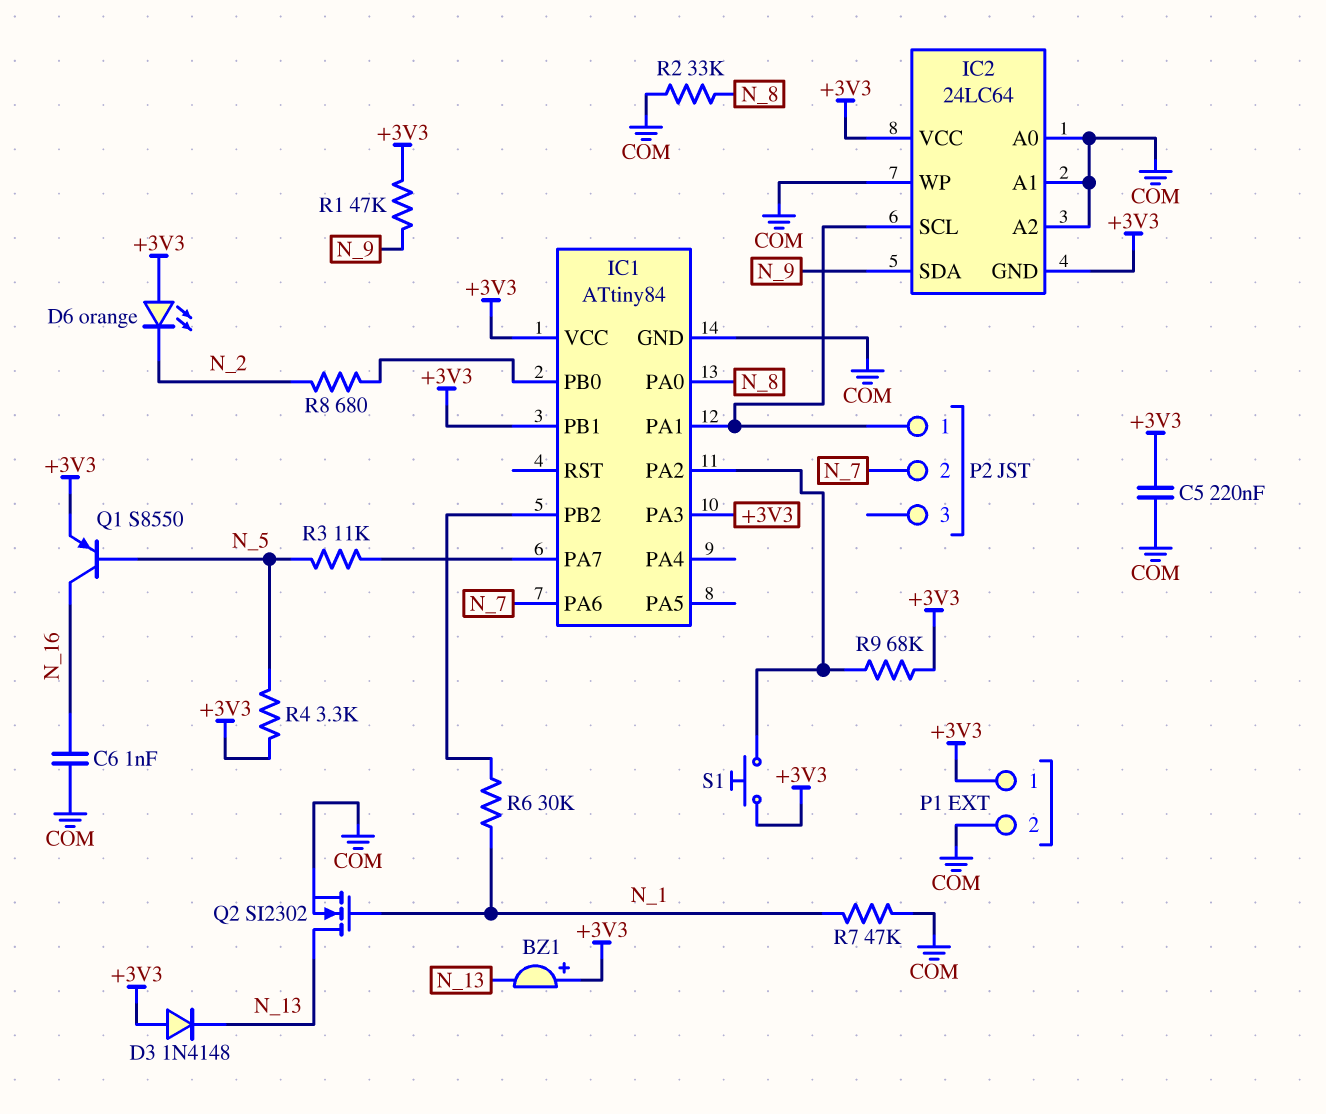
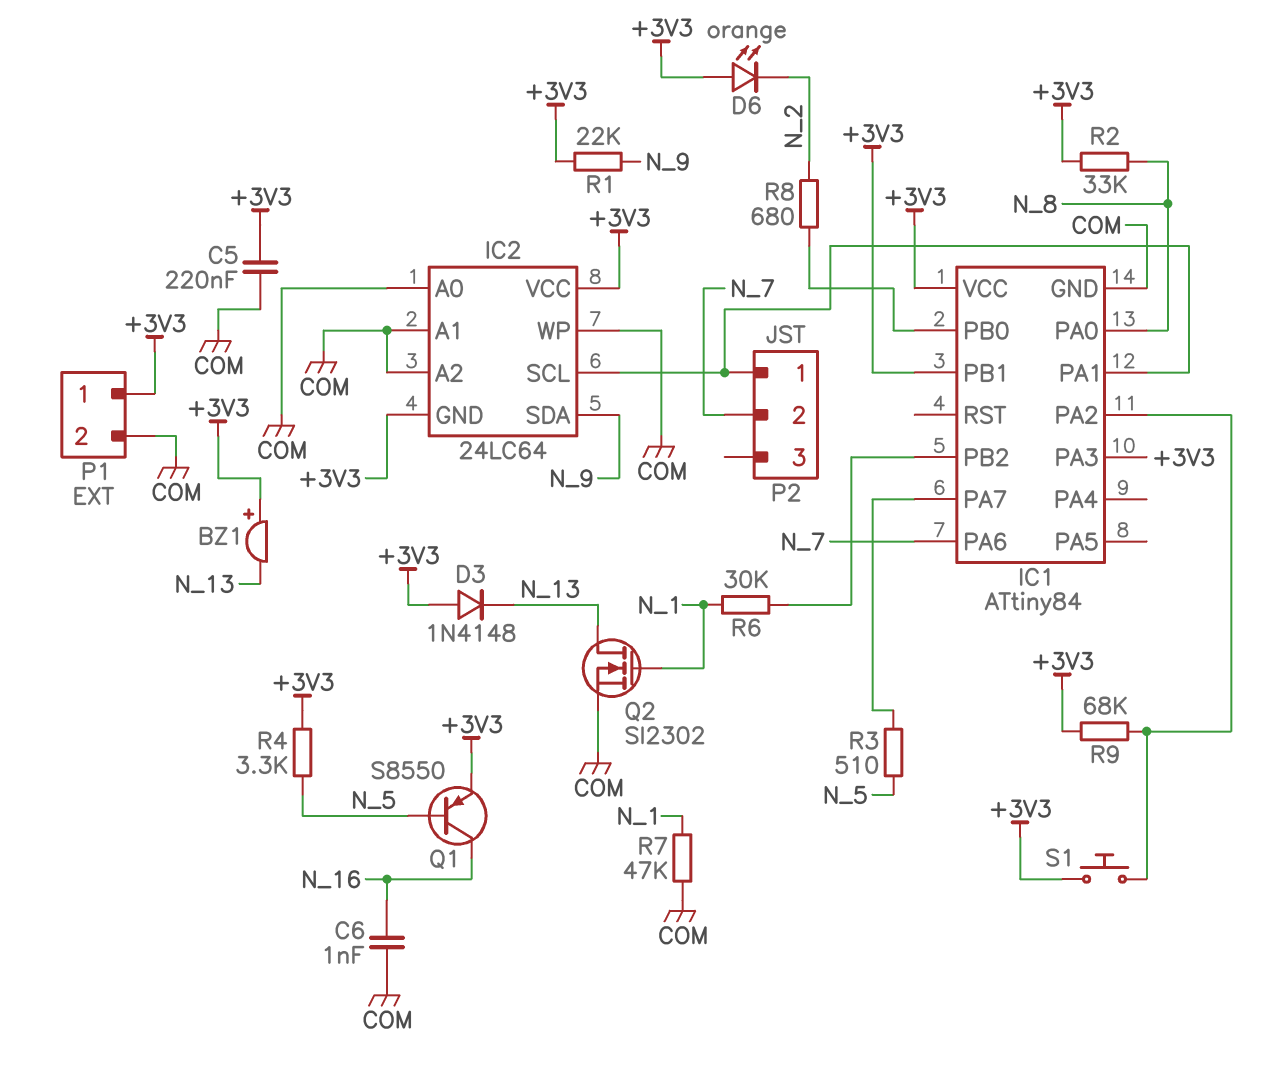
R1: 47k (+3V3, N_9) -> 22k (+3V3, N_9)
R2: 33k (COM, N_8) -> 33k (+3V3, N_8)
R3: 11k (IC1/PA7, N_5) -> 510 (IC1/PA7, N_5)

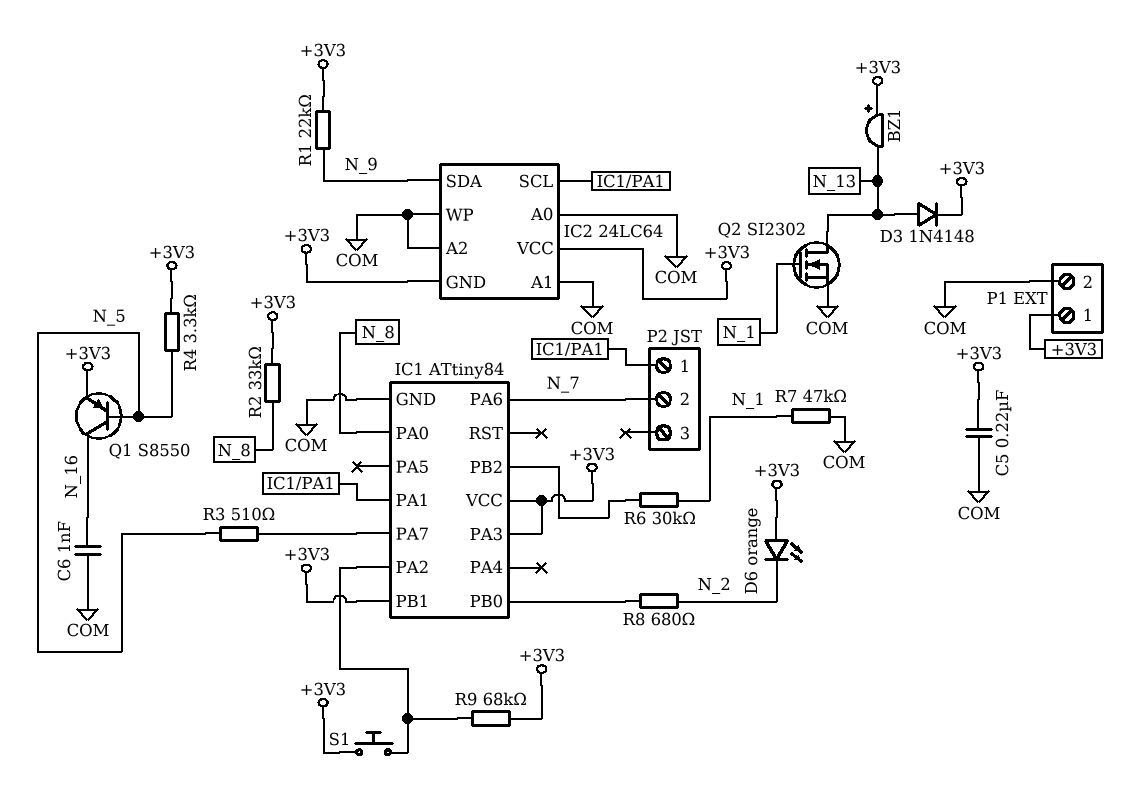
D3: diode 1N4148 (A +3V3, K N_13) -> diode 1N4148 (A N_13, K +3V3)

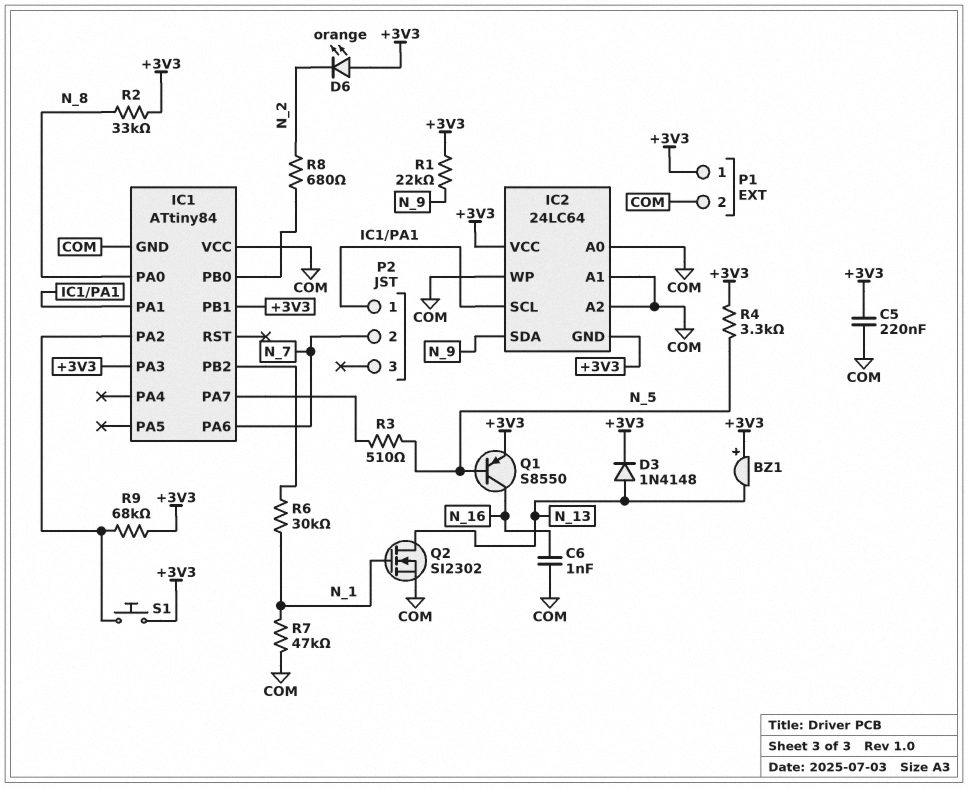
IC1 pin VCC: +3V3 -> COM

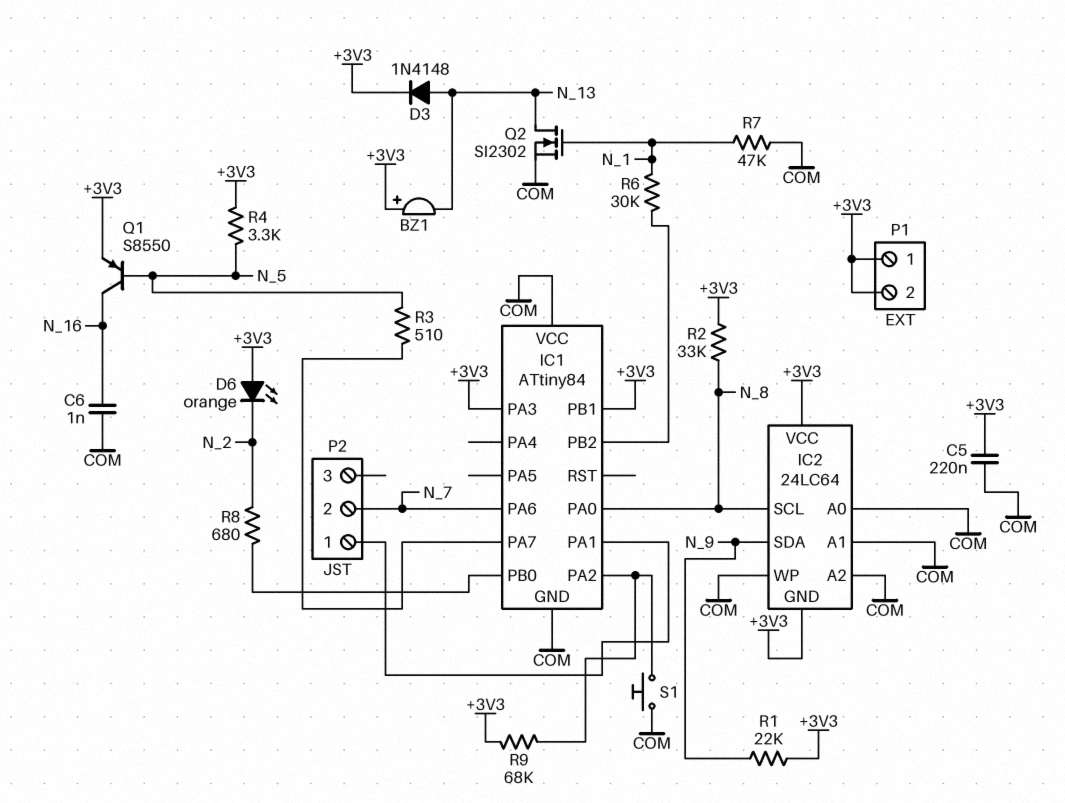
IC2 pin SCL: IC1/PA1 -> N_8
P1 pin 2: COM -> +3V3
S1: button (+3V3, IC1/PA2) -> button (COM, IC1/PA2)

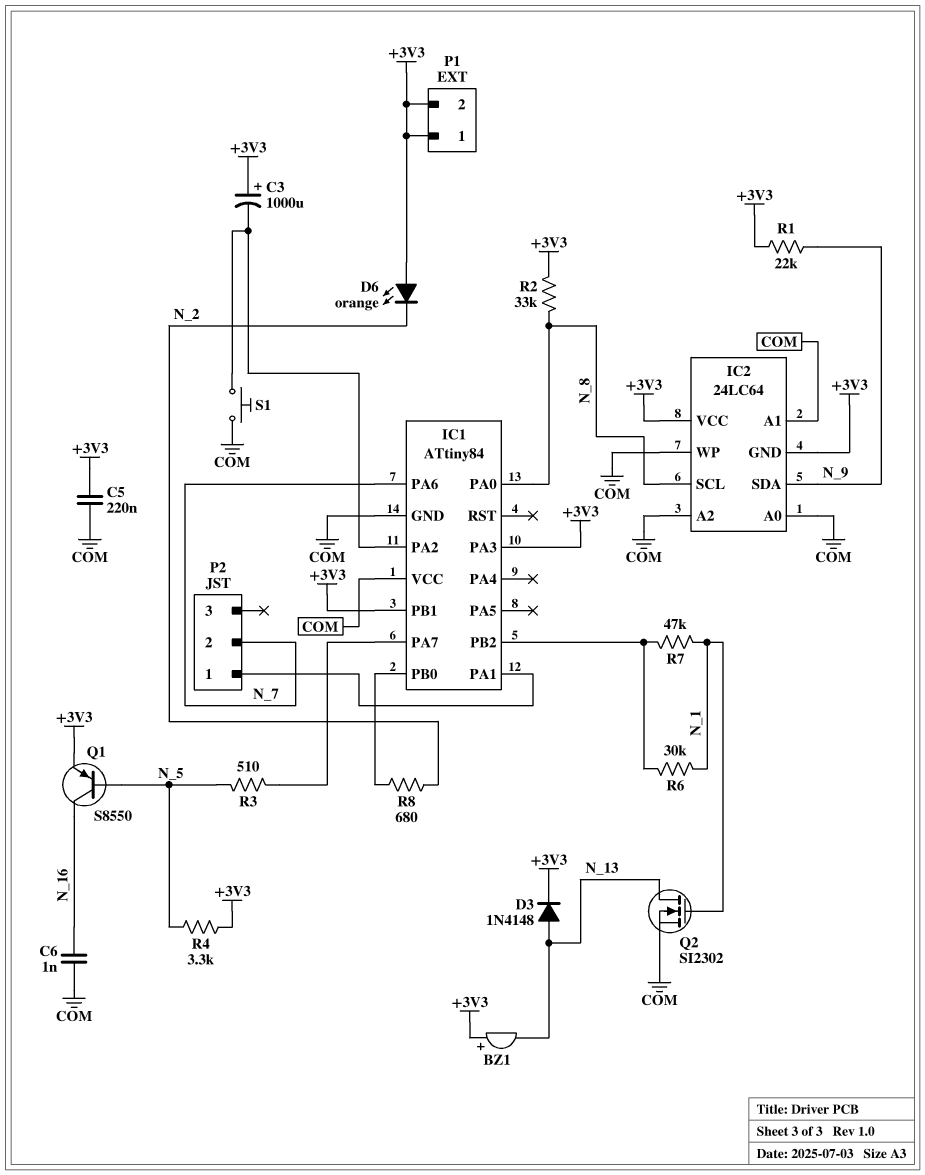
C3: none -> 1000uF (plus +3V3, minus IC1/PA2)
R7: 47k (COM, N_1) -> 47k (IC1/PB2, N_1)
R9: 68k (+3V3, IC1/PA2) -> none

